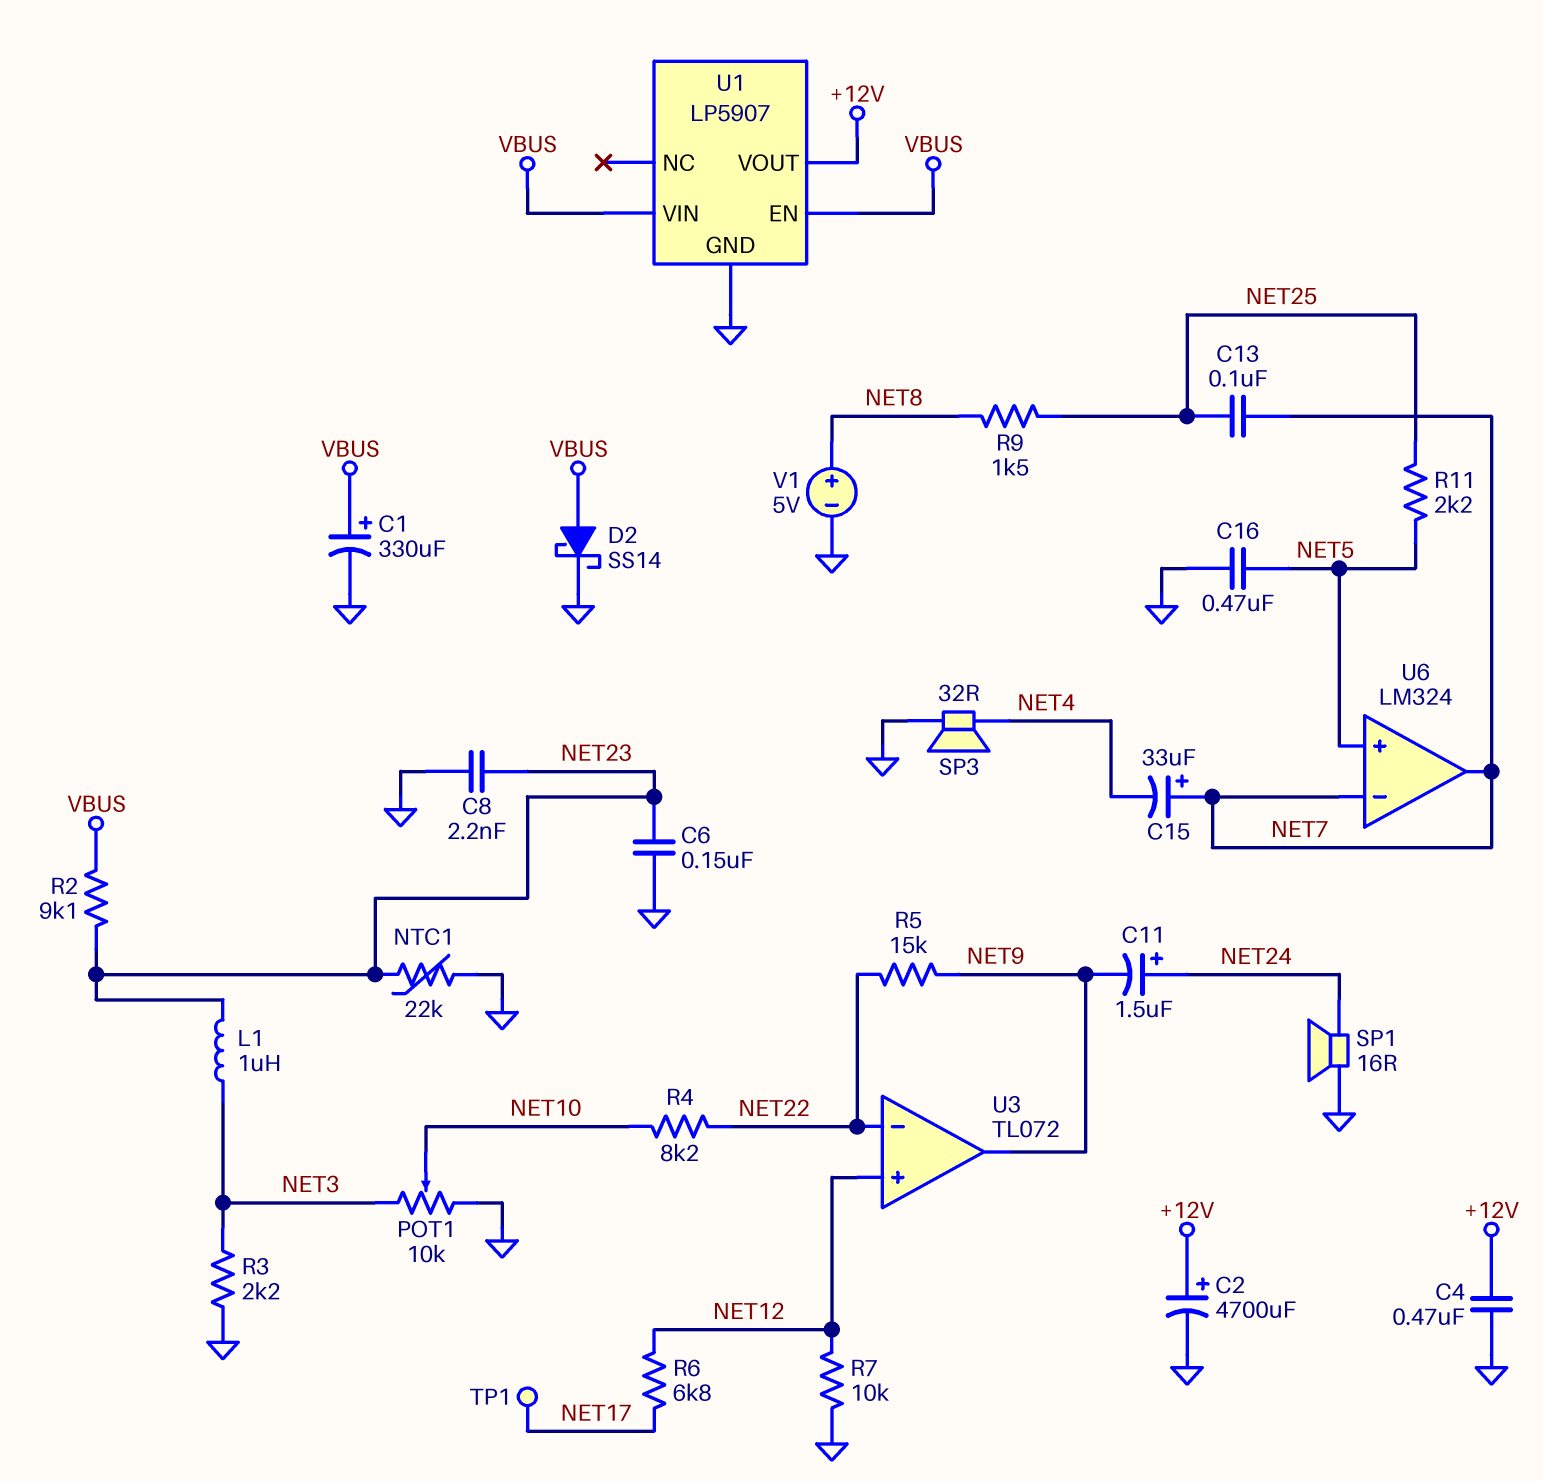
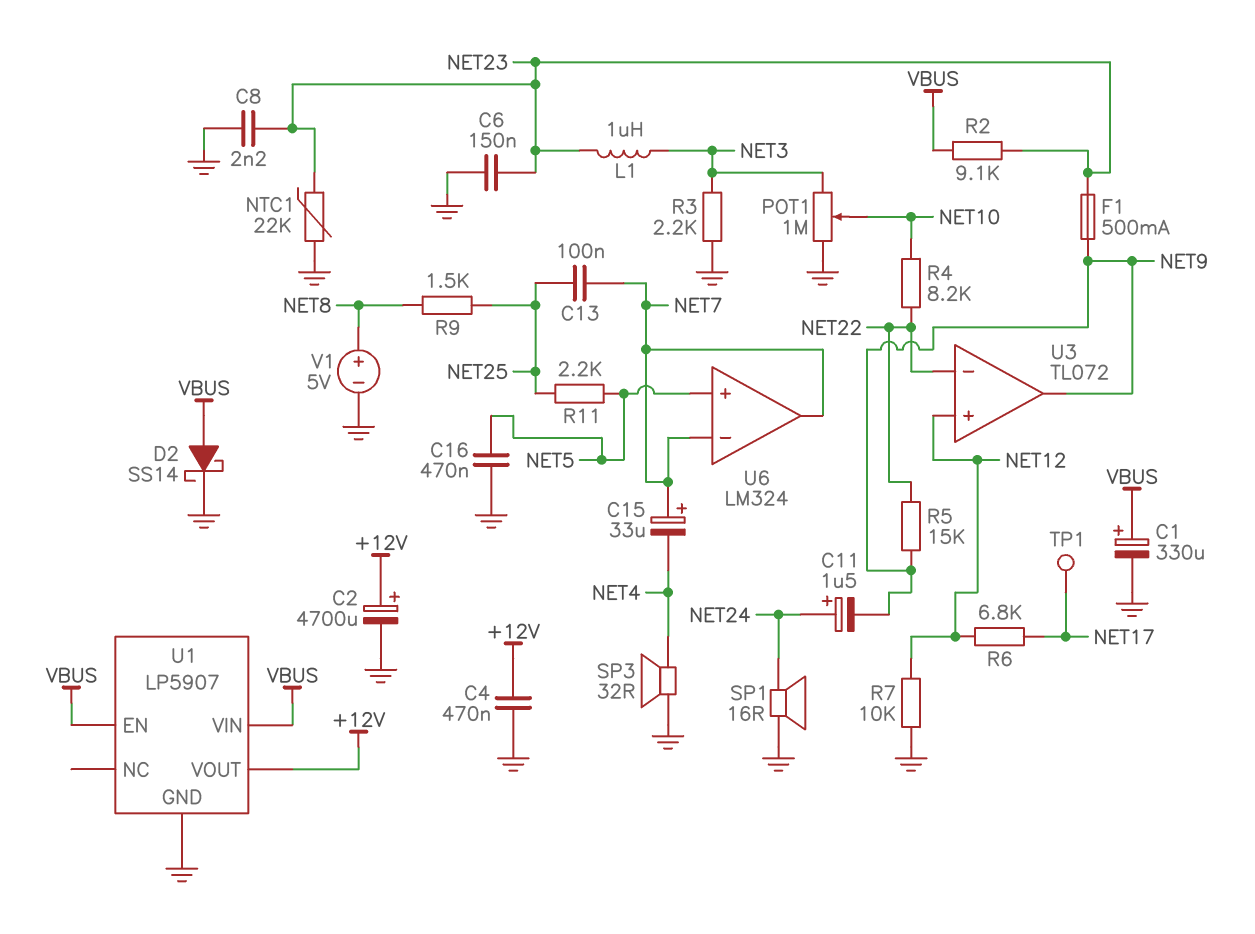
F1: none -> 500mA (NET9, NET23)
POT1: 10k (GND, NET3, wiper NET10) -> 1M (GND, NET3, wiper NET10)

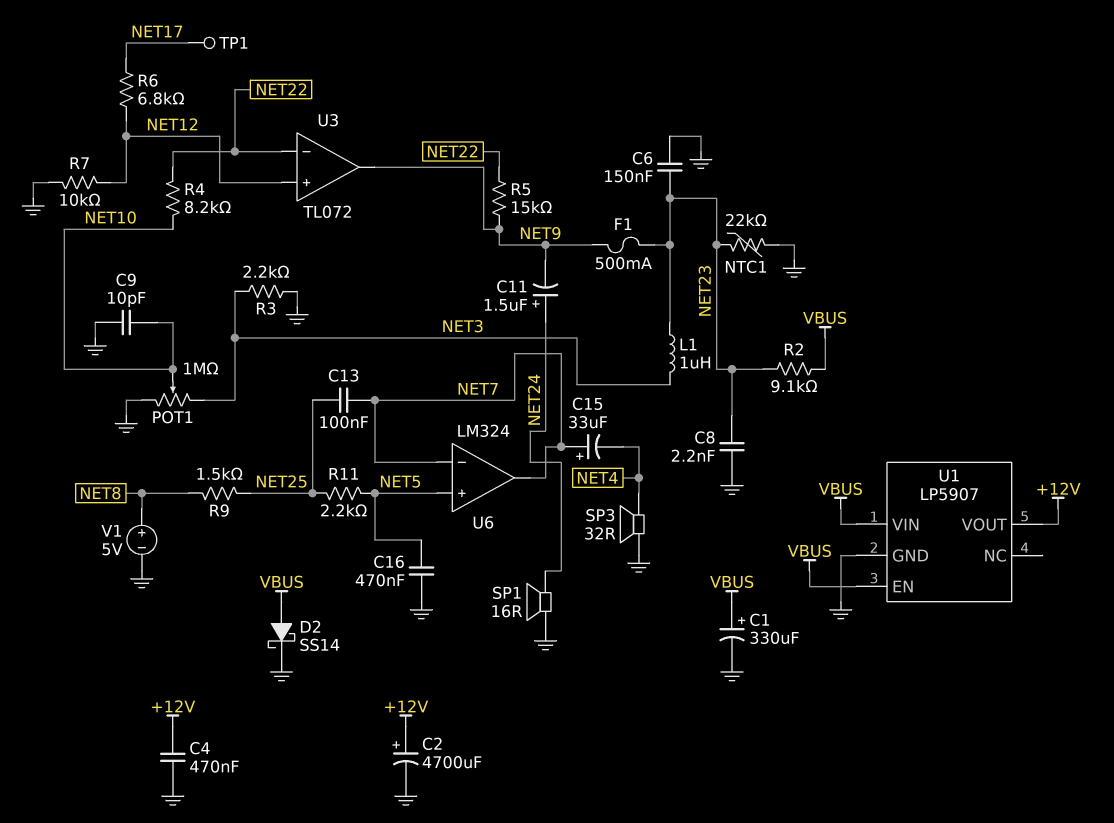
C9: none -> 10pF (GND, NET10)

